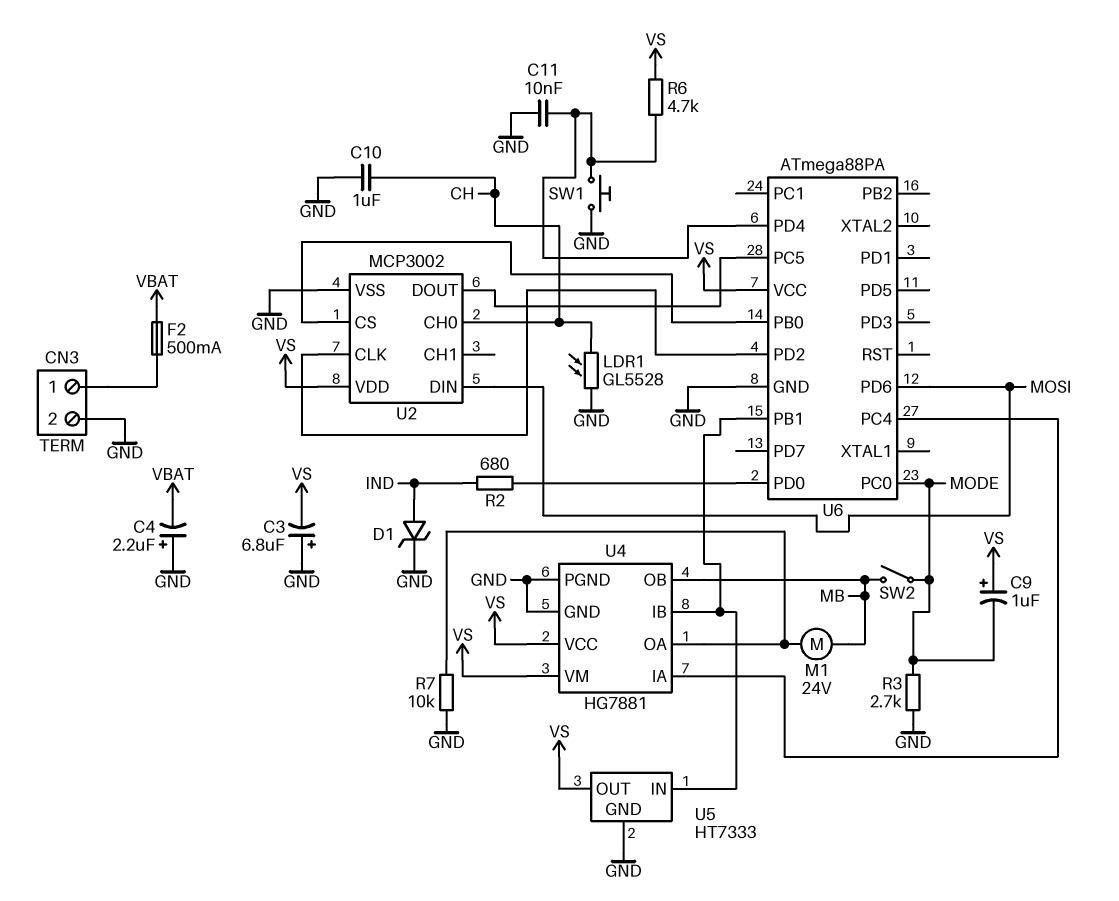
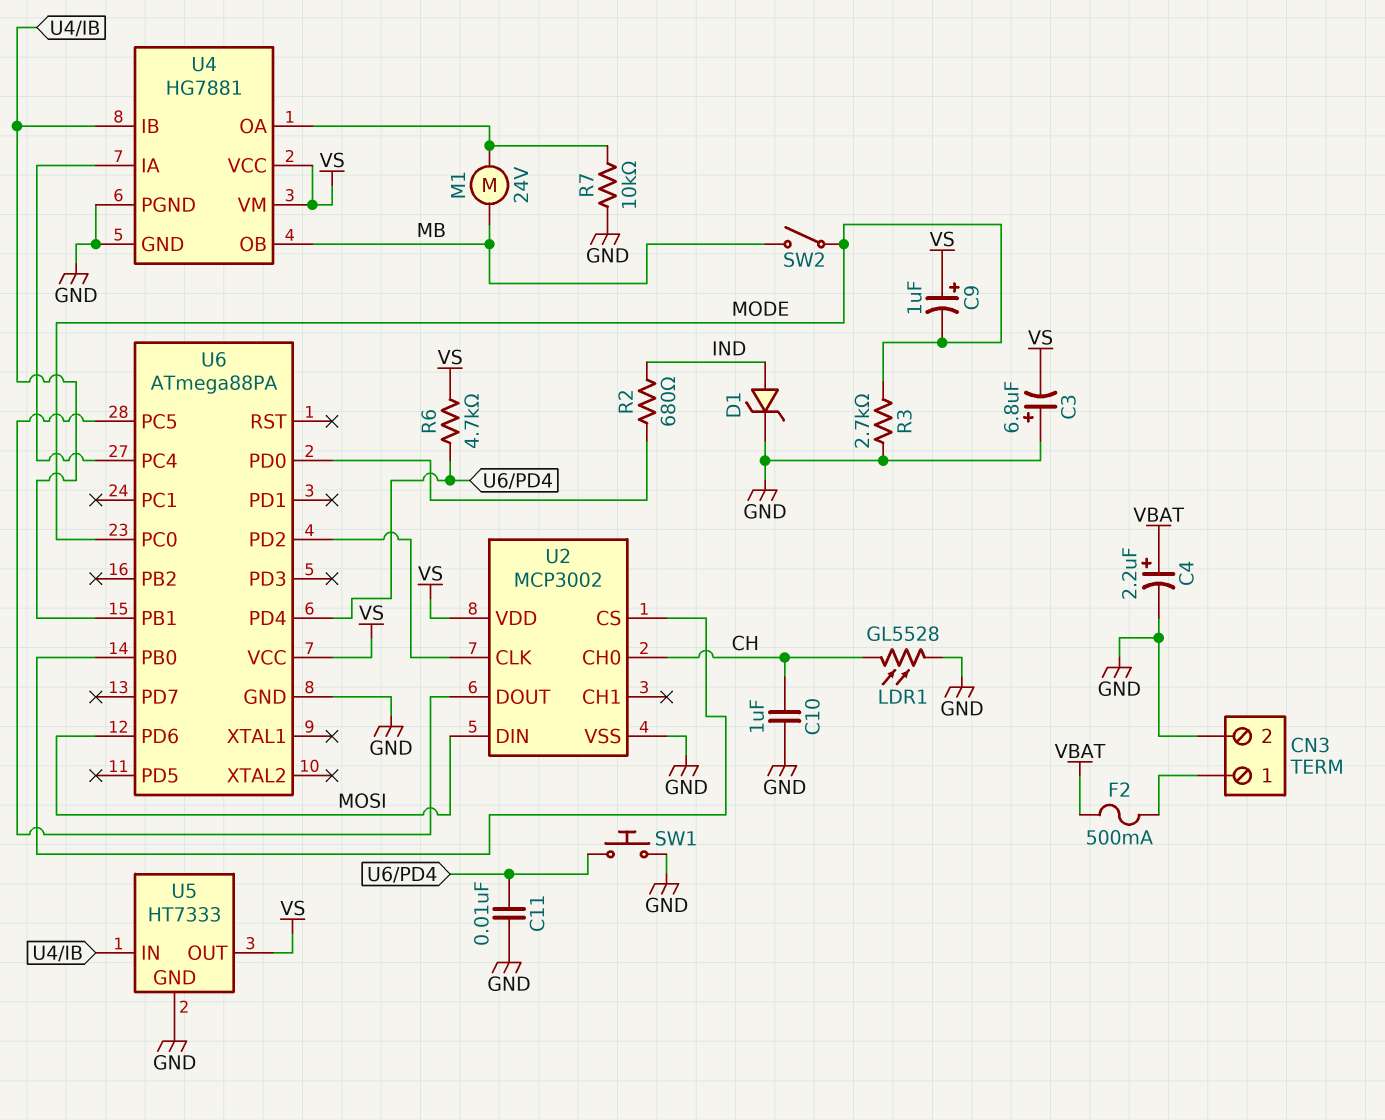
C4: 2.2uF (plus GND, minus VBAT) -> 2.2uF (plus VBAT, minus GND)

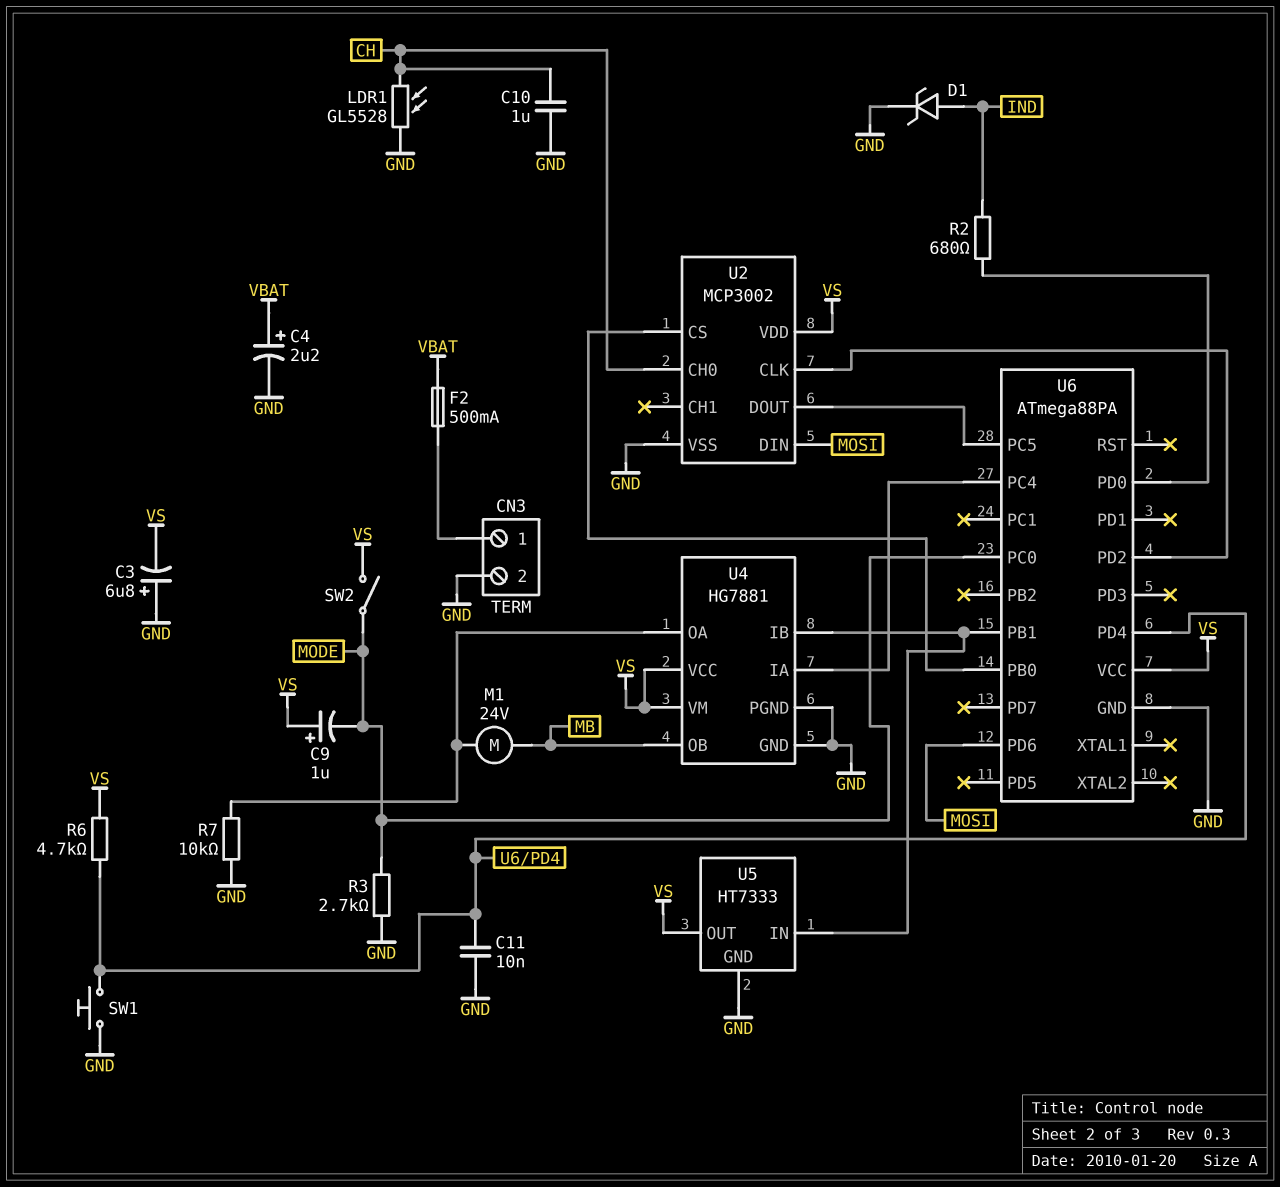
SW2: switch (MB, MODE) -> switch (MODE, VS)

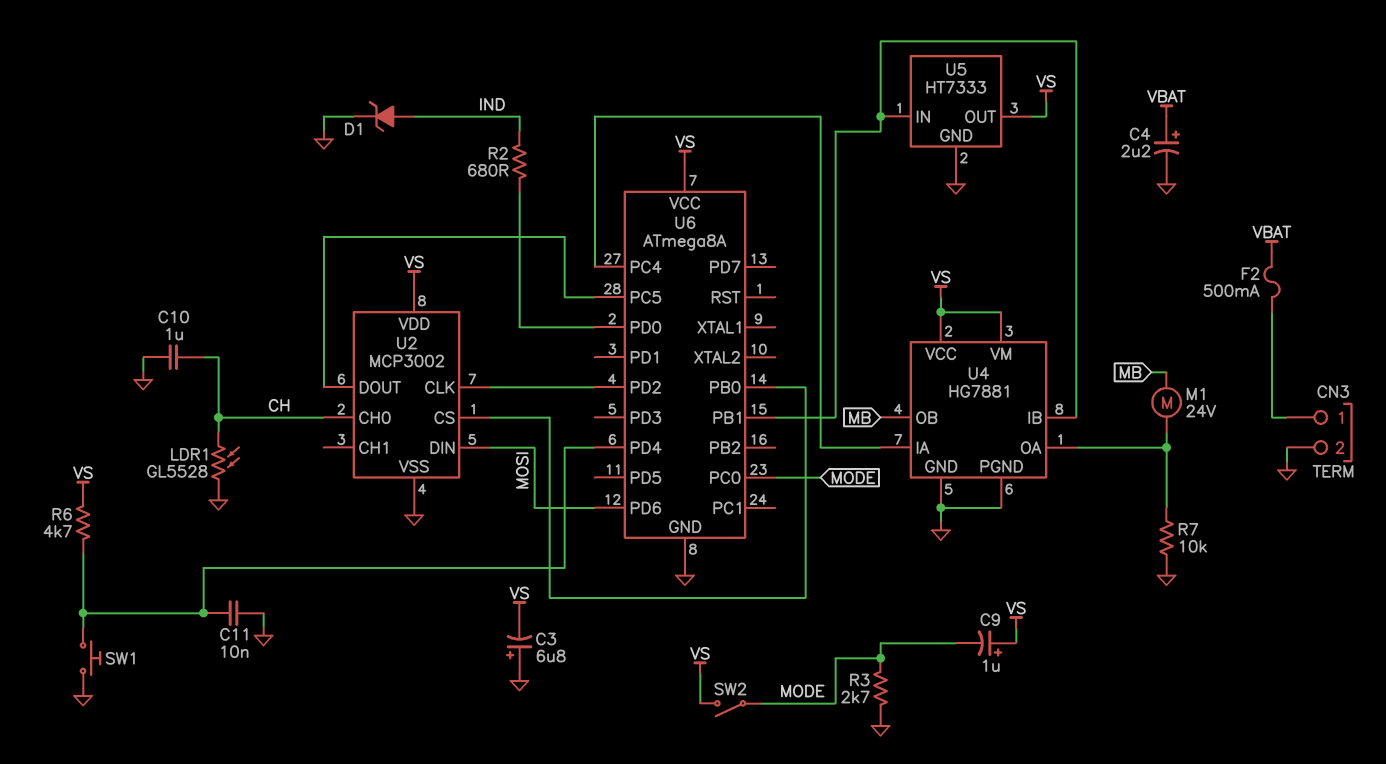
U6: ATmega88PA -> ATmega8A

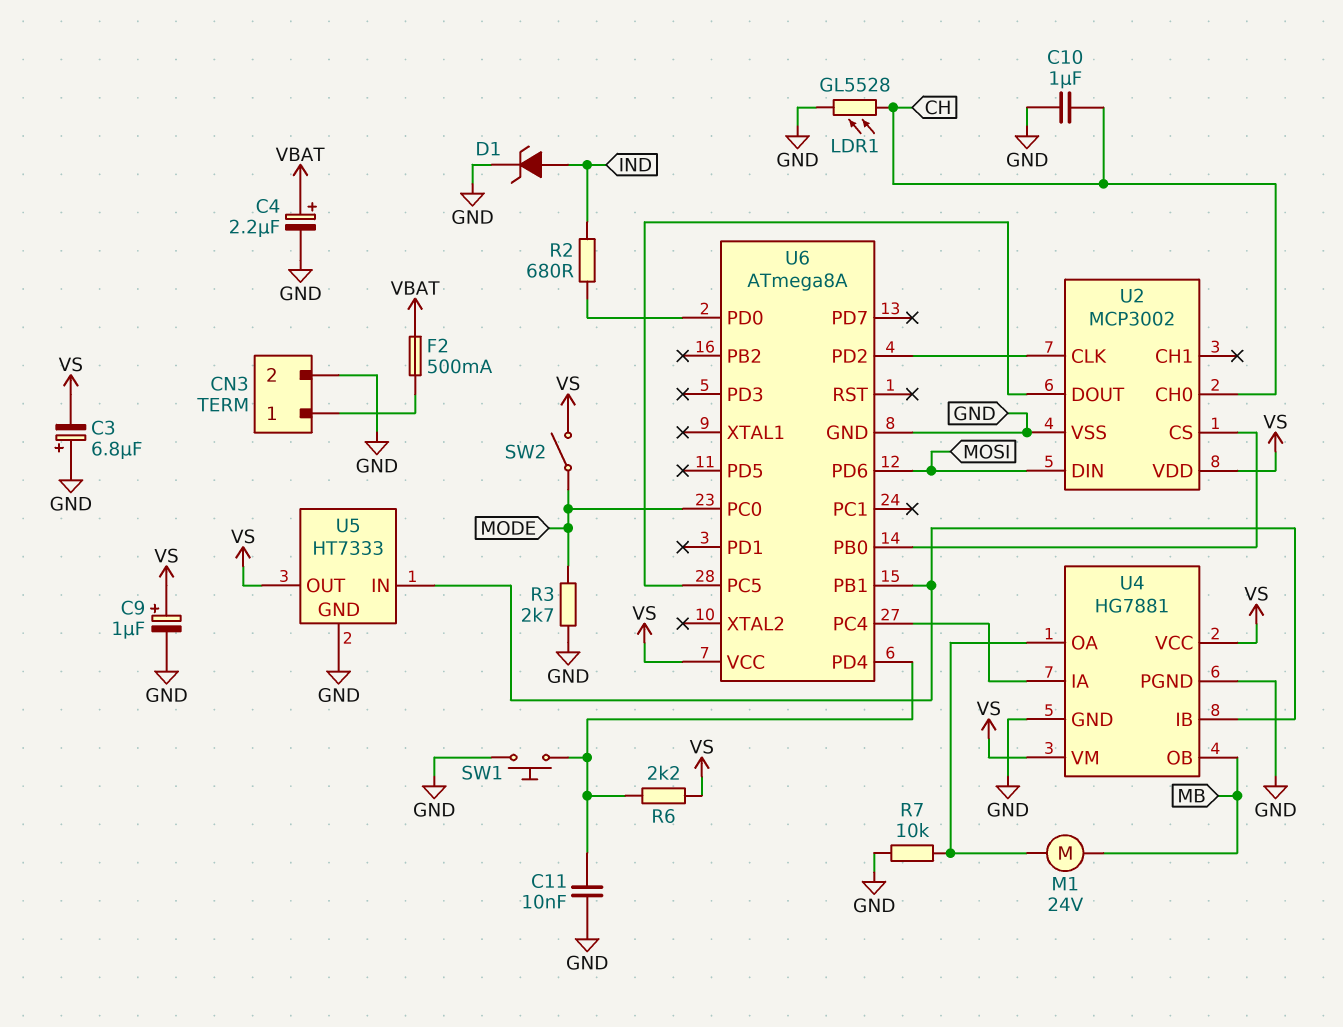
C9: 1uF (plus VS, minus MODE) -> 1uF (plus VS, minus GND)
R6: 4.7k (U6/PD4, VS) -> 2.2k (U6/PD4, VS)

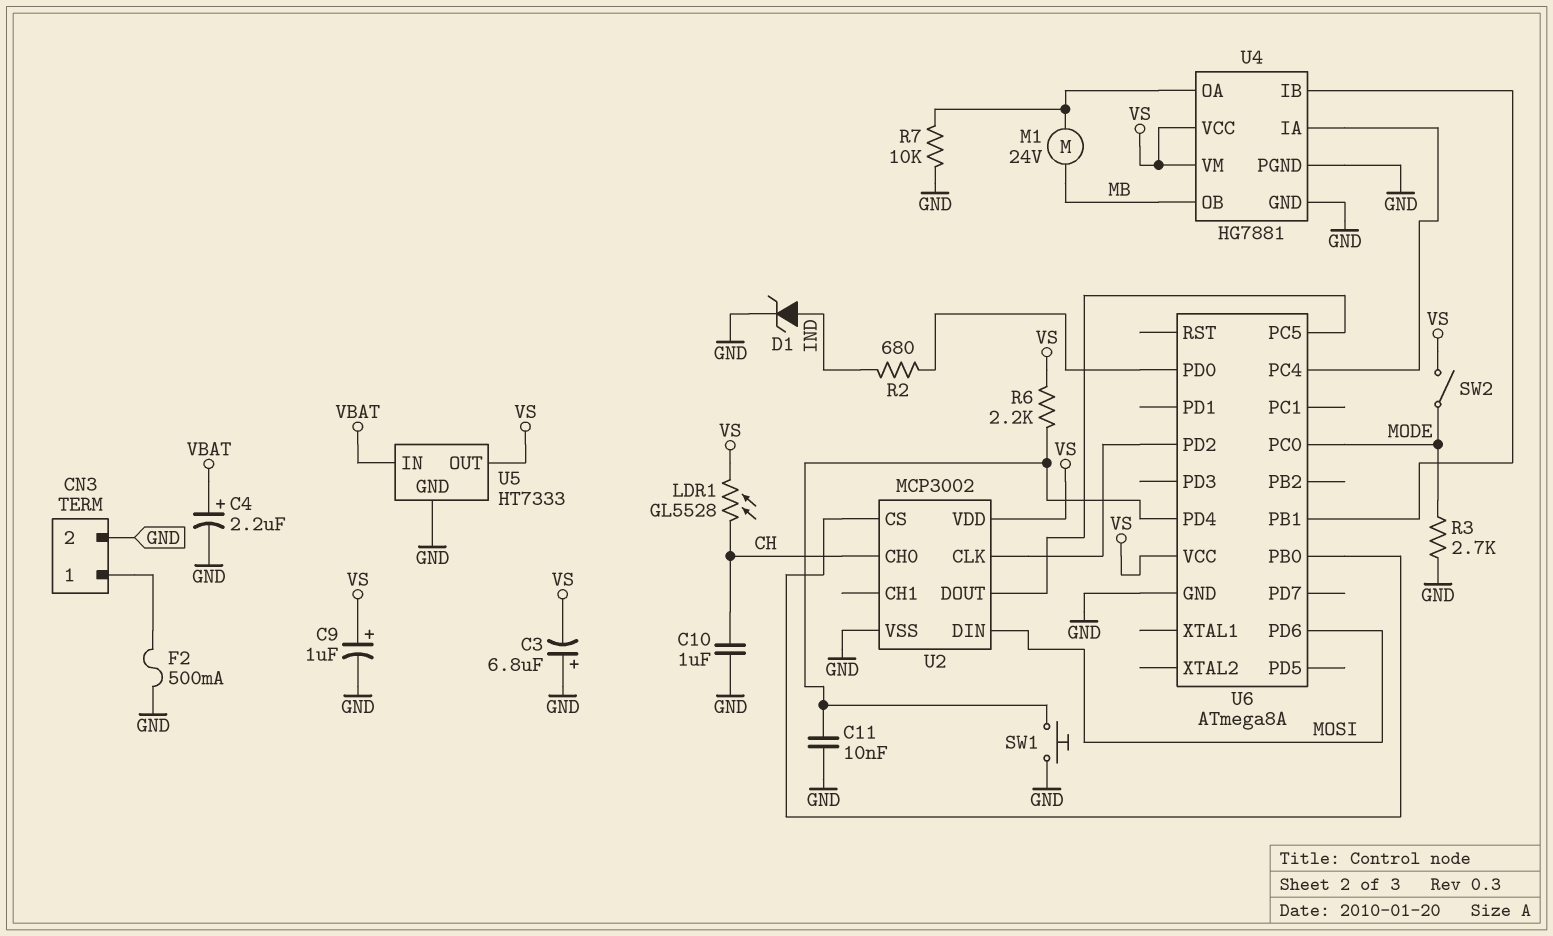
F2: 500mA (CN3/1, VBAT) -> 500mA (CN3/1, GND)
LDR1: GL5528 (CH, GND) -> GL5528 (CH, VS)
U5 pin IN: U4/IB -> VBAT

